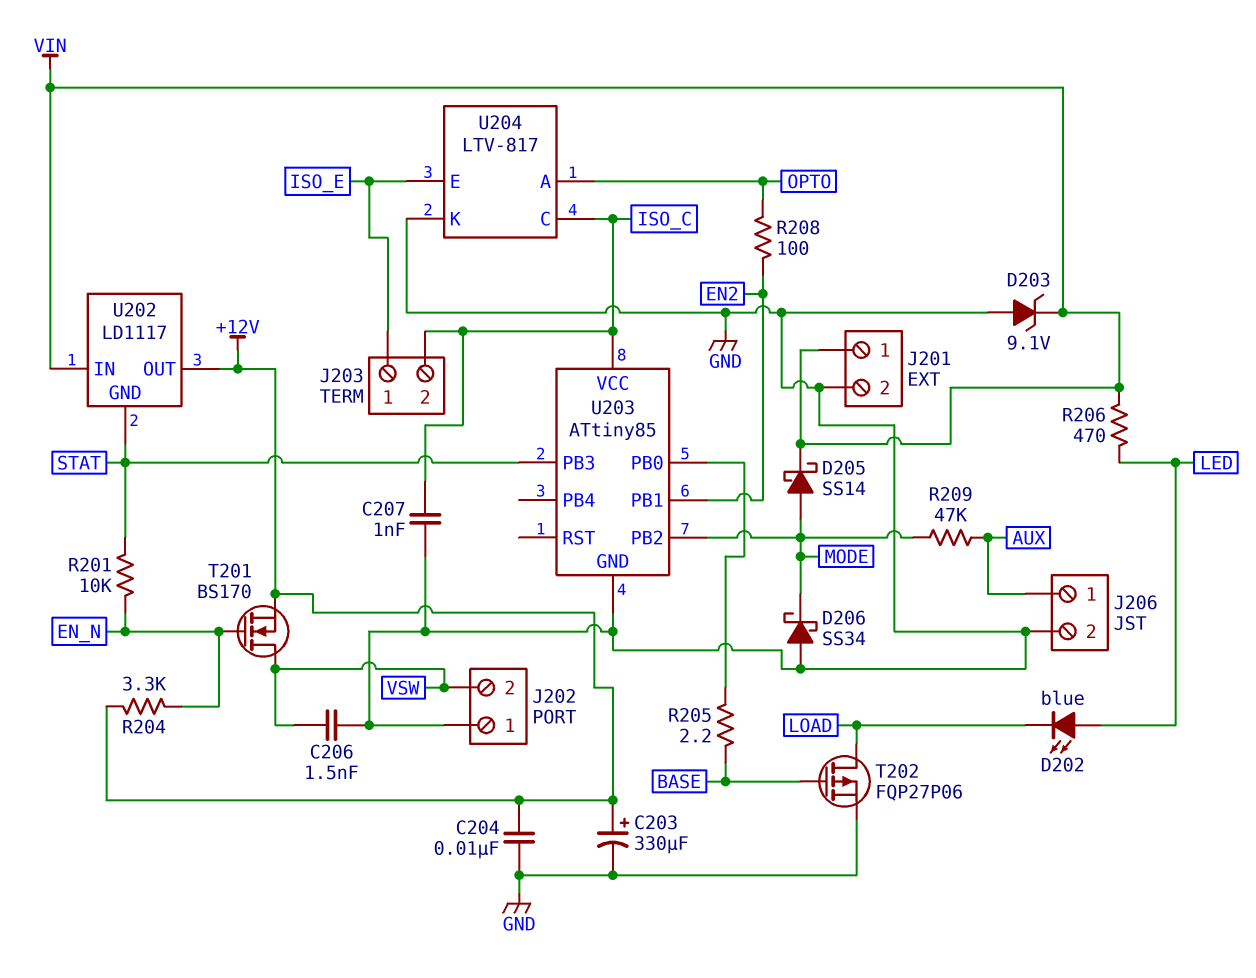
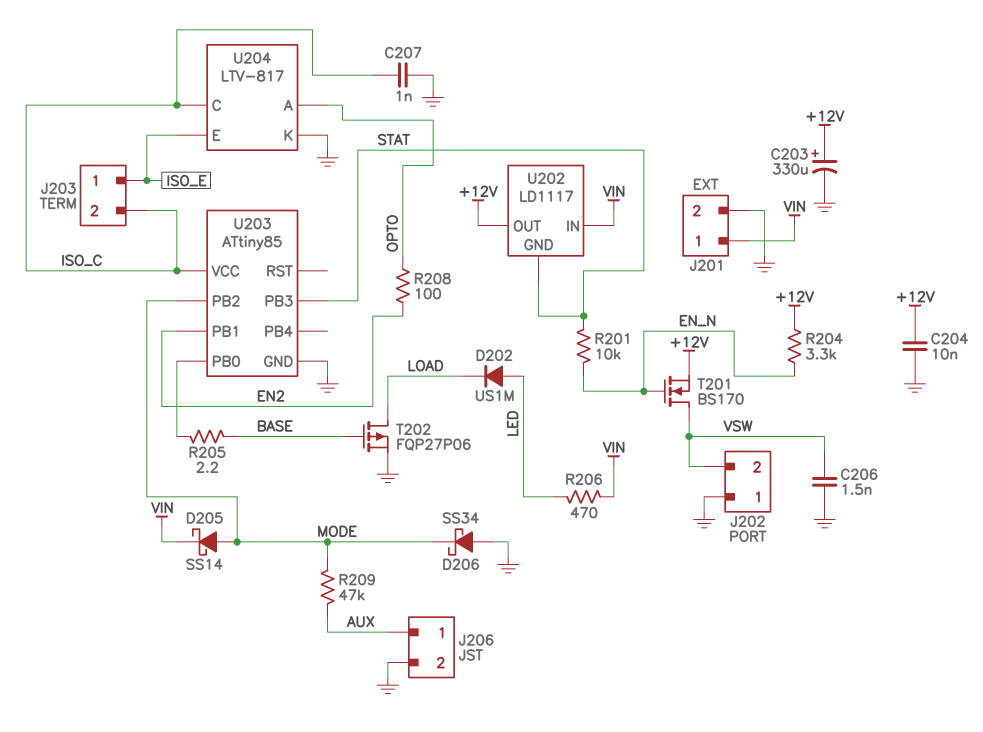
D202: LED blue (A LED, K LOAD) -> diode US1M (A LED, K LOAD)
D203: zener 9.1V (A GND, K VIN) -> none

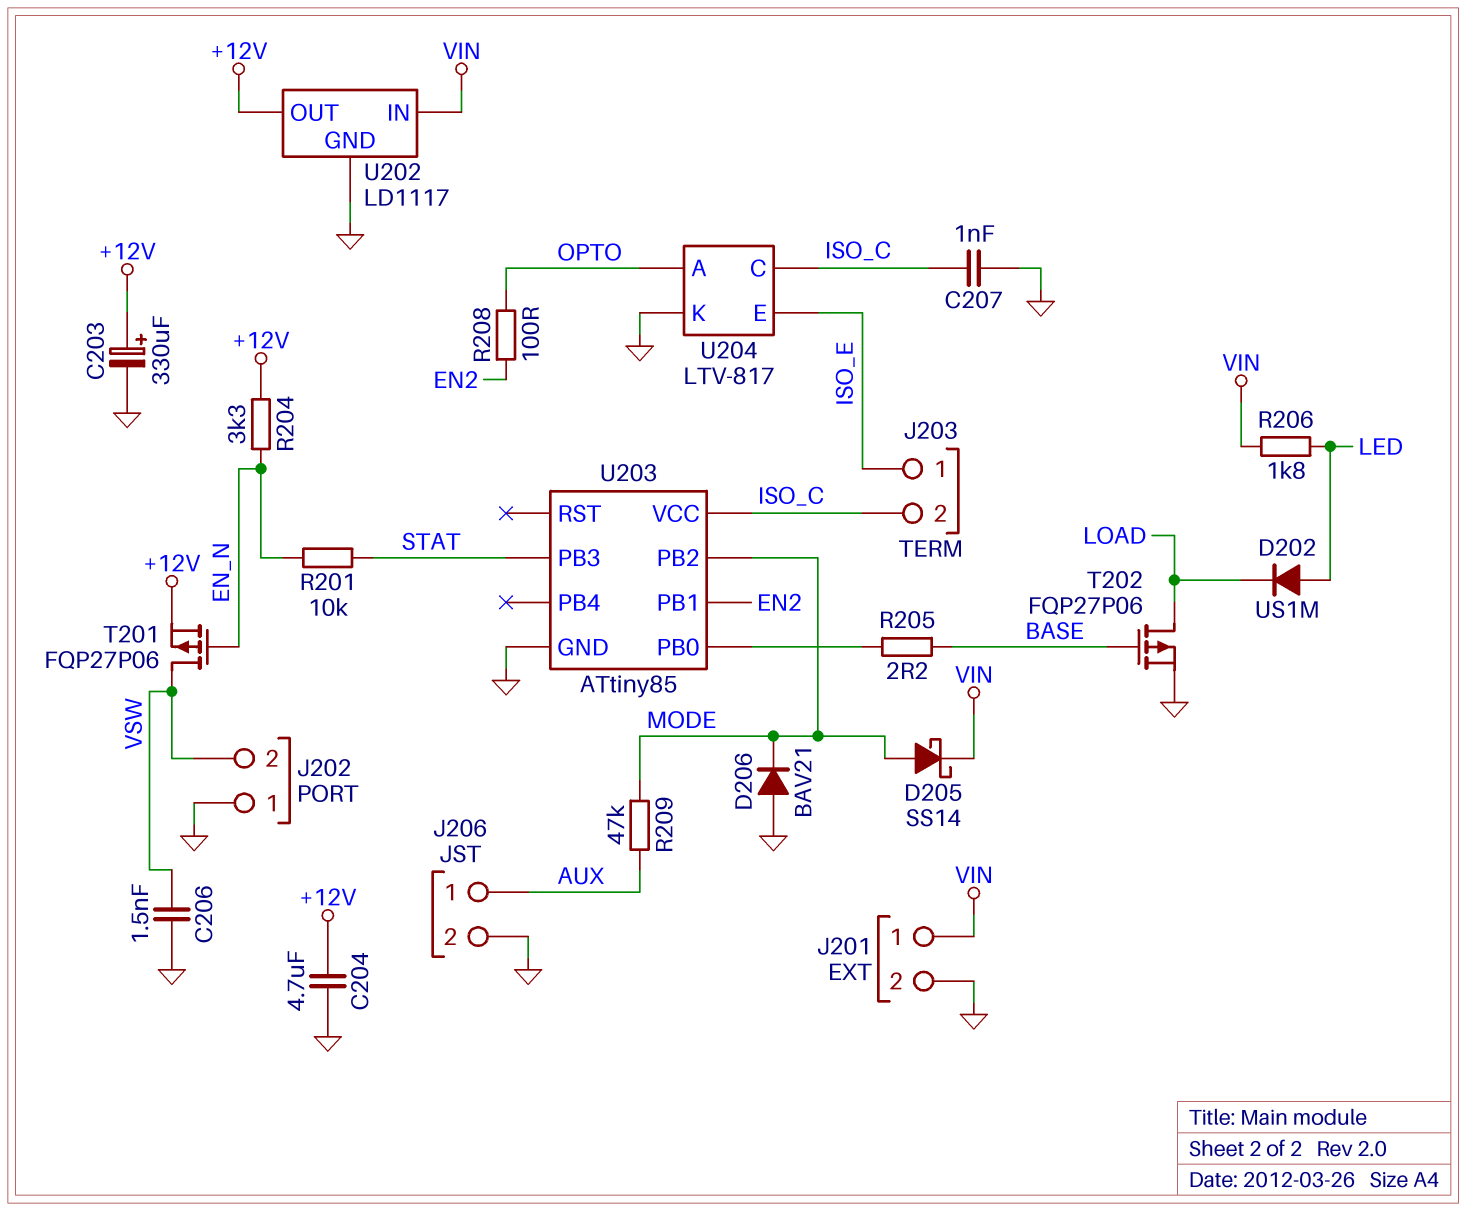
C204: 10nF (+12V, GND) -> 4.7uF (+12V, GND)
D206: schottky SS34 (A GND, K MODE) -> diode BAV21 (A GND, K MODE)
R206: 470 (LED, VIN) -> 1.8k (LED, VIN)
T201: NMOS BS170 (G EN_N, D VSW, S +12V) -> PMOS FQP27P06 (G EN_N, D VSW, S +12V)
U202 pin GND: STAT -> GND

